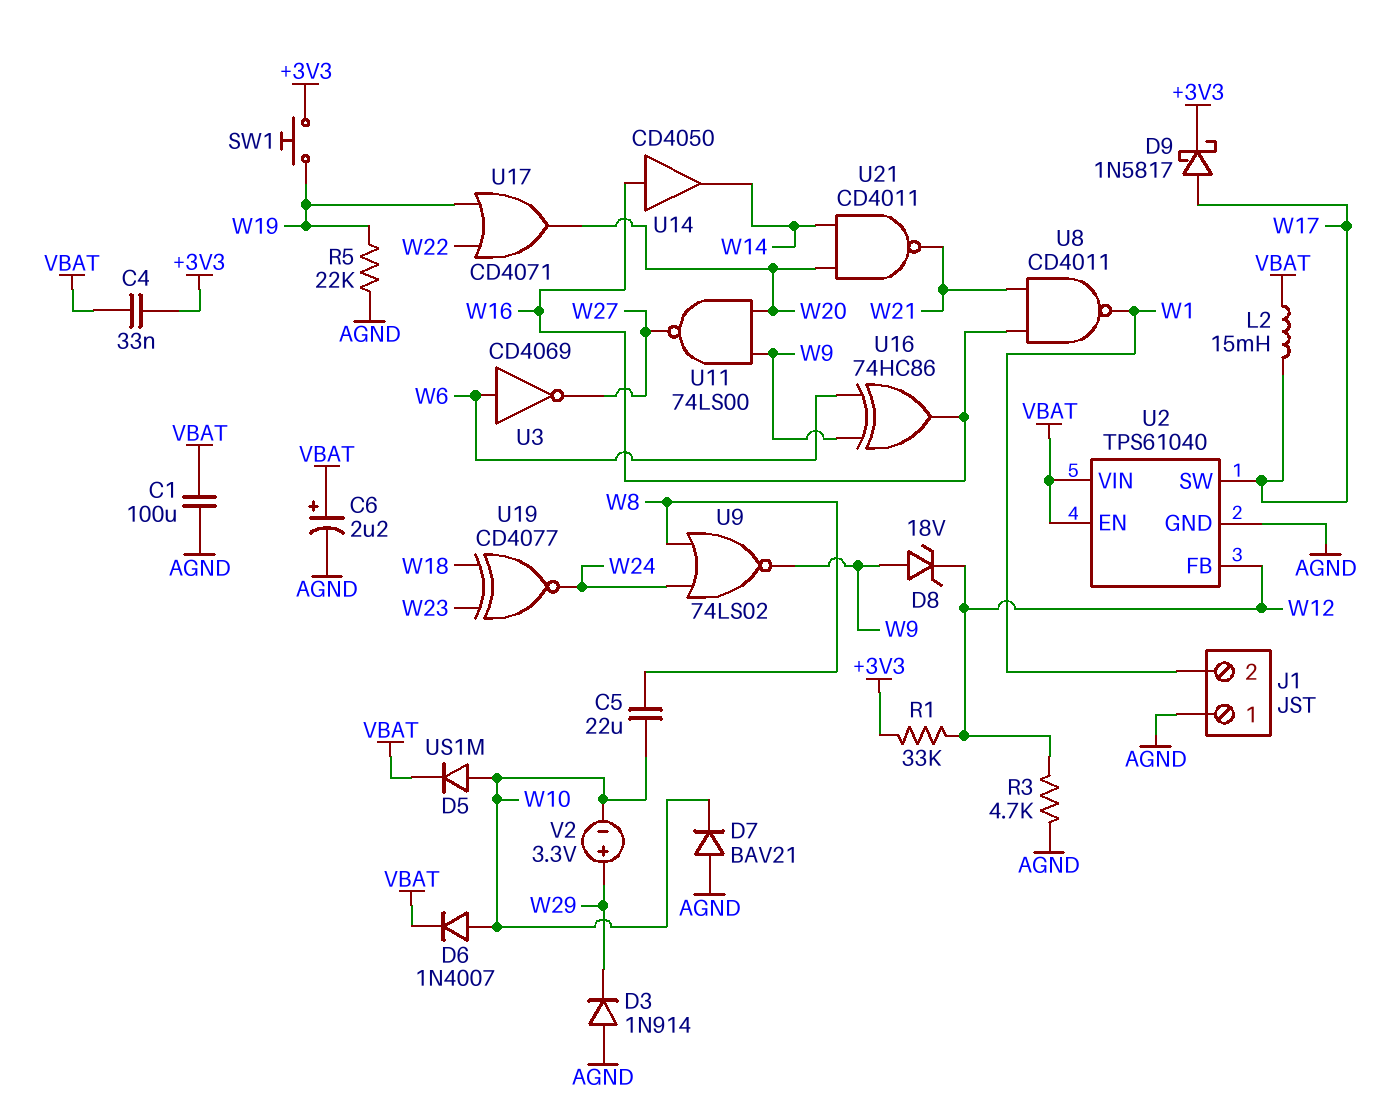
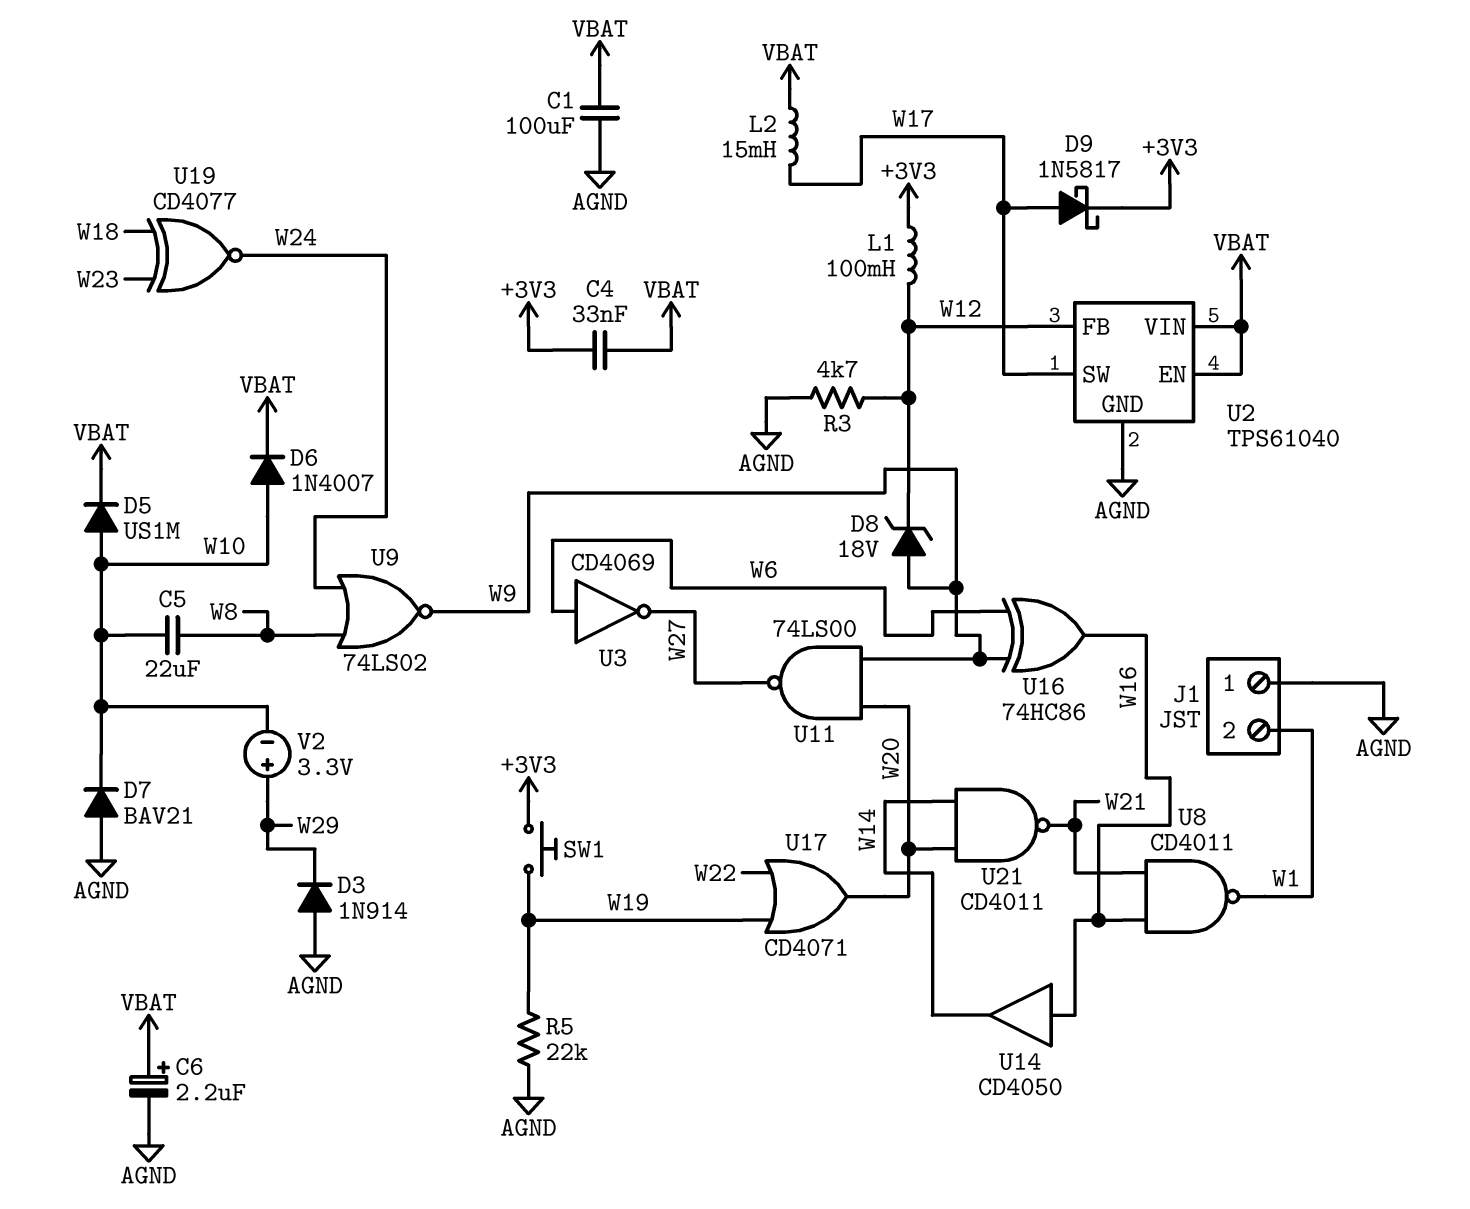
L1: none -> 100mH (+3V3, W12)
R1: 33k (+3V3, W12) -> none

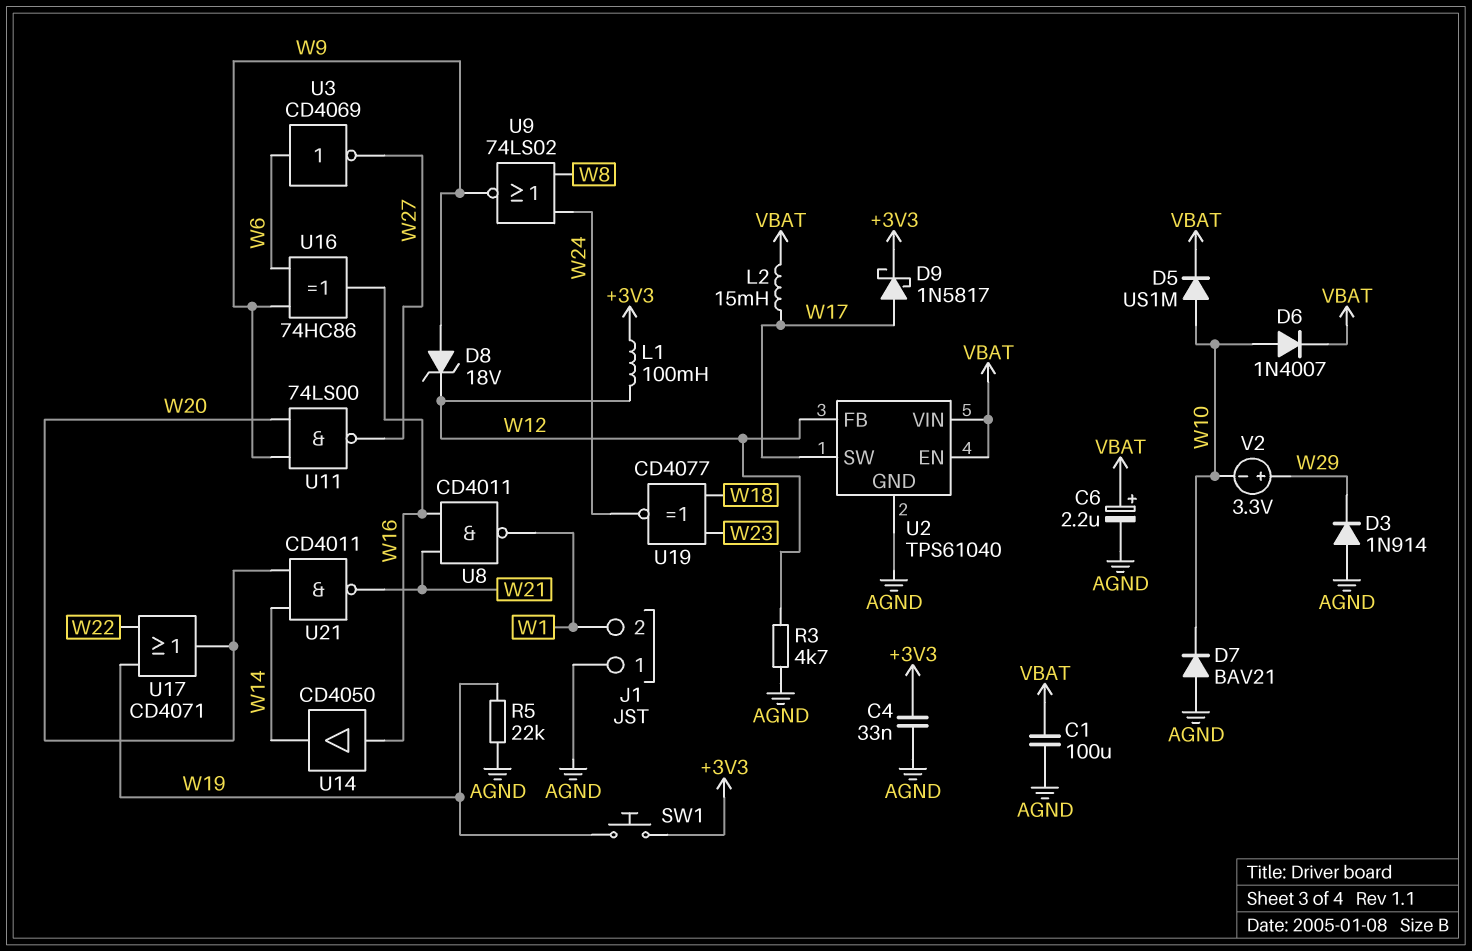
C4: 33nF (+3V3, VBAT) -> 33nF (+3V3, AGND)
C5: 22uF (W8, W10) -> none

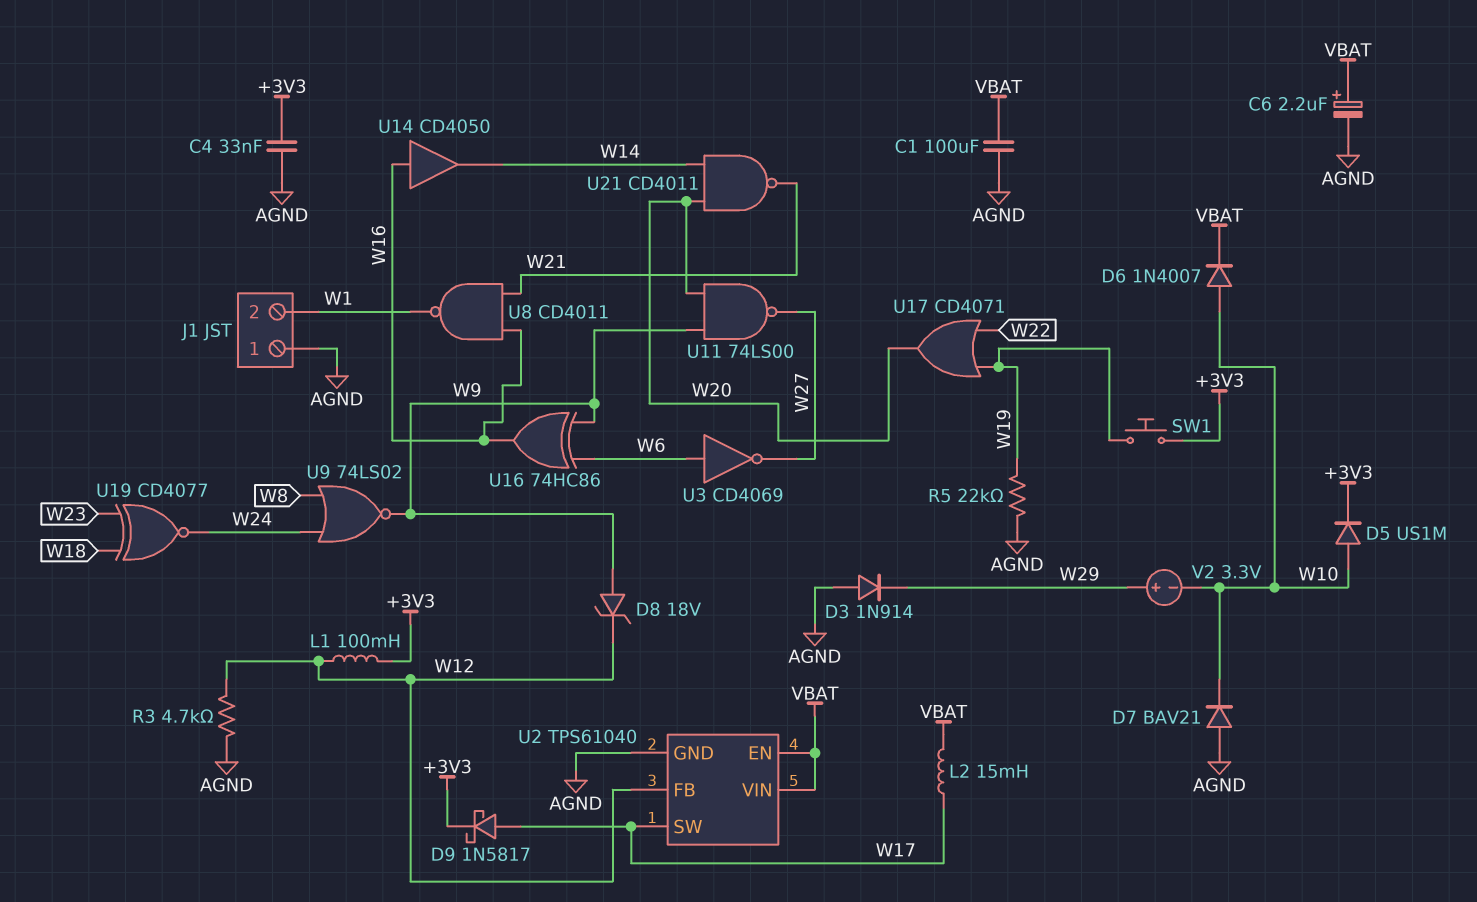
D5: diode US1M (A W10, K VBAT) -> diode US1M (A W10, K +3V3)

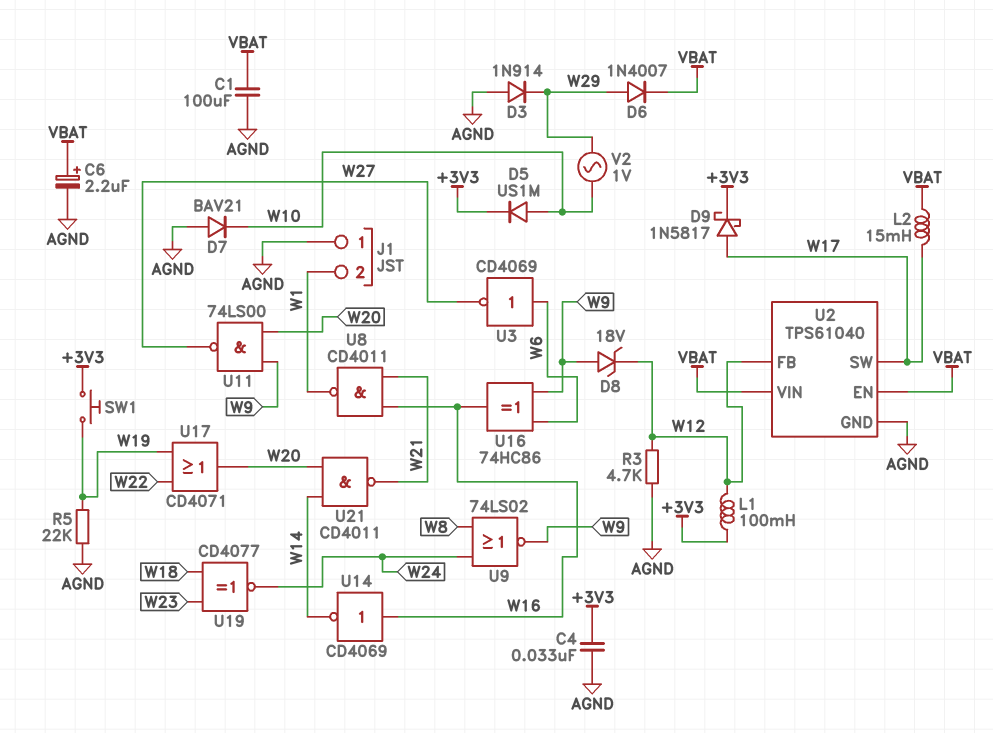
D6: diode 1N4007 (A W10, K VBAT) -> diode 1N4007 (A W29, K VBAT)
U14: buffer CD4050 (in W16, out W14) -> NOT CD4069 (in W16, out W14)
V2: 3.3V (plus W29, minus W10) -> AC 1V (W10, W29)

